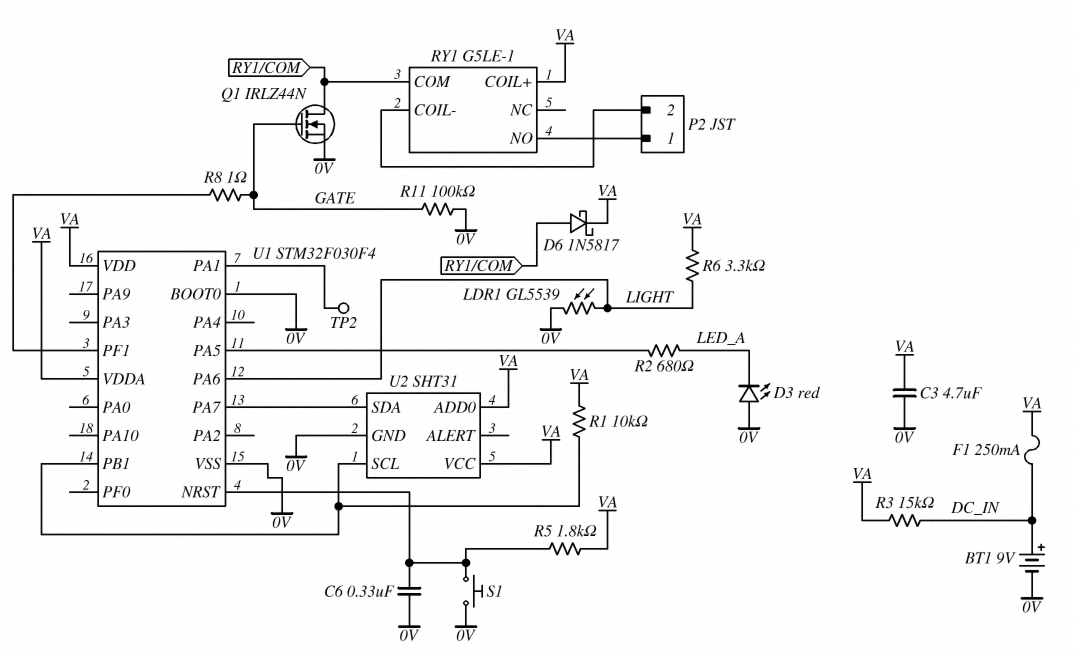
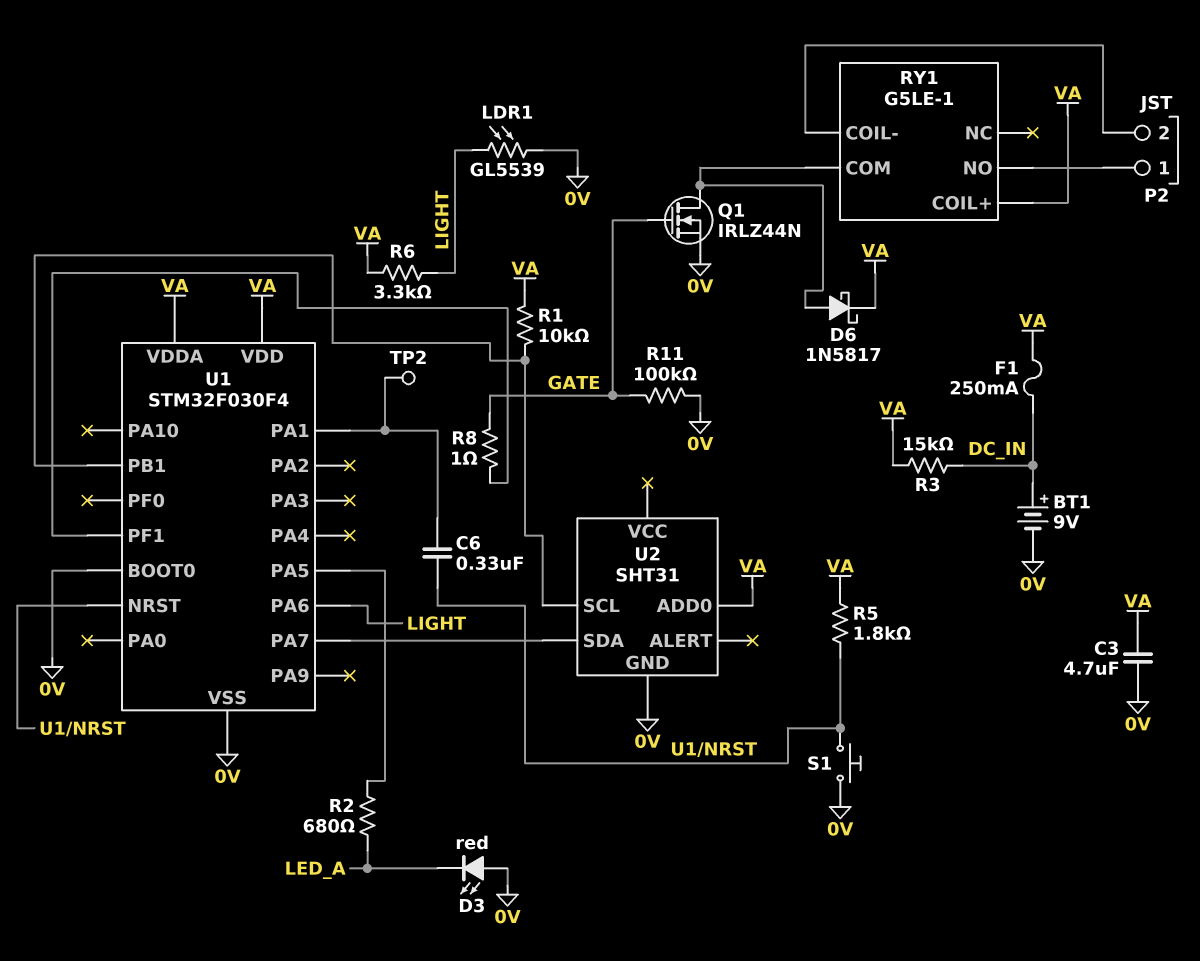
C6: 330nF (0V, U1/NRST) -> 330nF (U1/NRST, U1/PA1)
U2 pin VCC: VA -> none

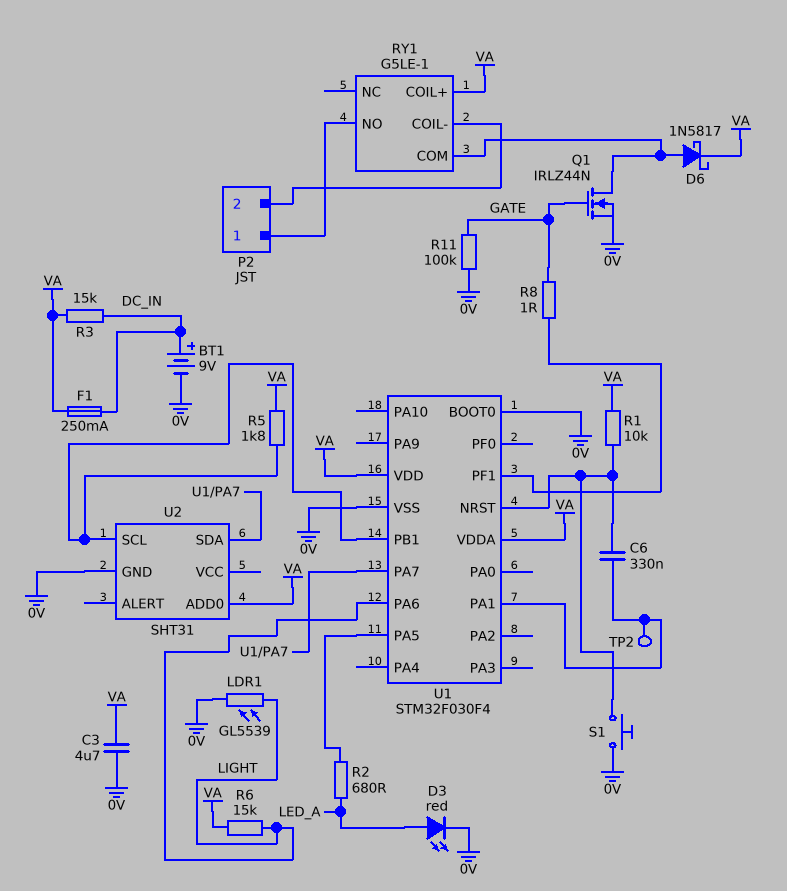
D3: LED red (A 0V, K LED_A) -> LED red (A LED_A, K 0V)
R1: 10k (U1/PB1, VA) -> 10k (U1/NRST, VA)
R5: 1.8k (U1/NRST, VA) -> 1.8k (U1/PB1, VA)
R6: 3.3k (LIGHT, VA) -> 15k (LIGHT, VA)

